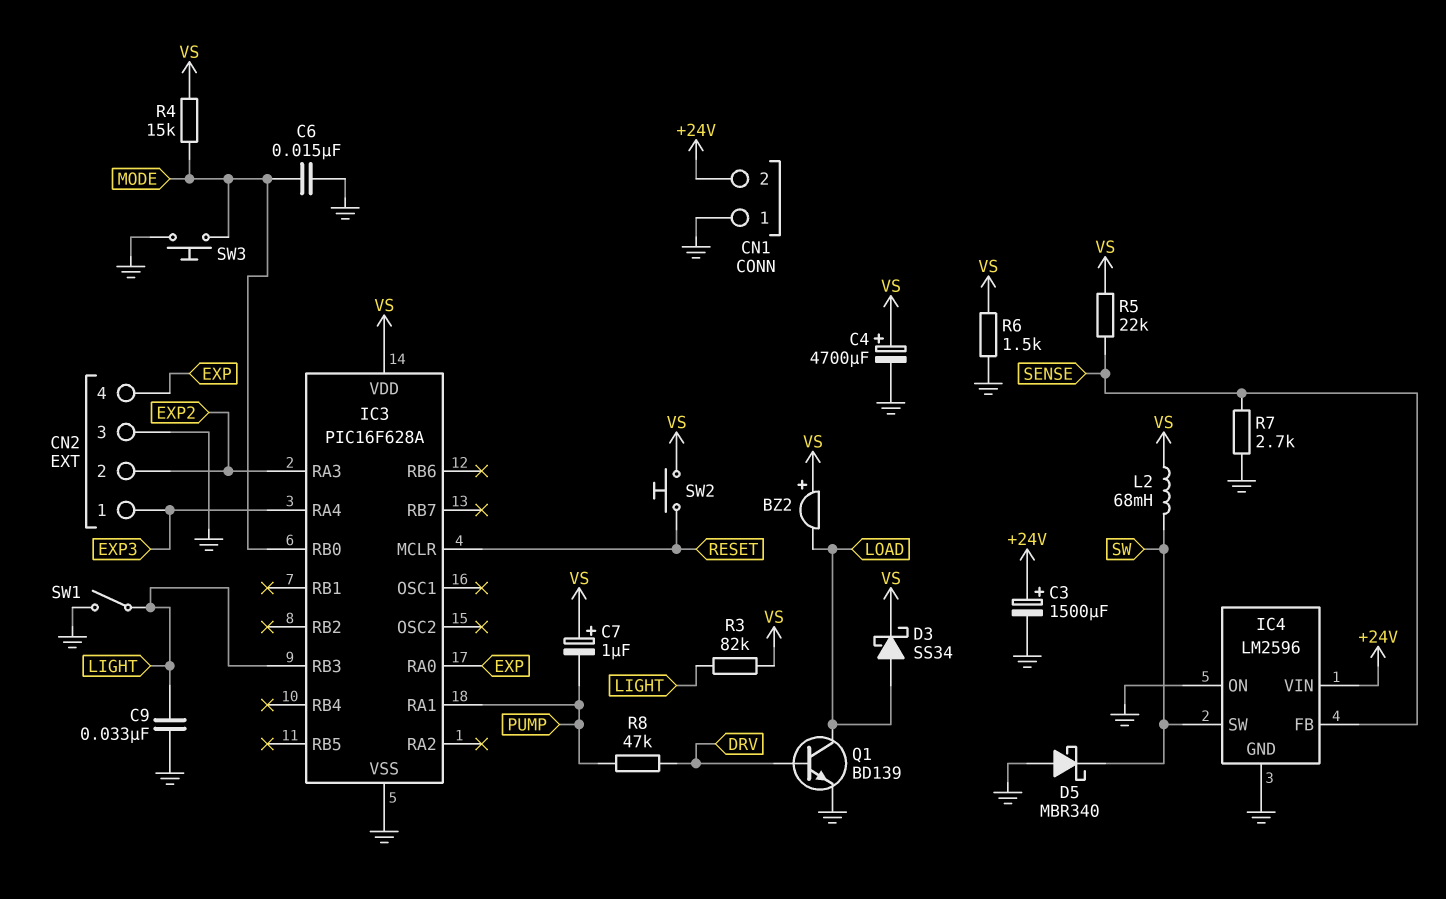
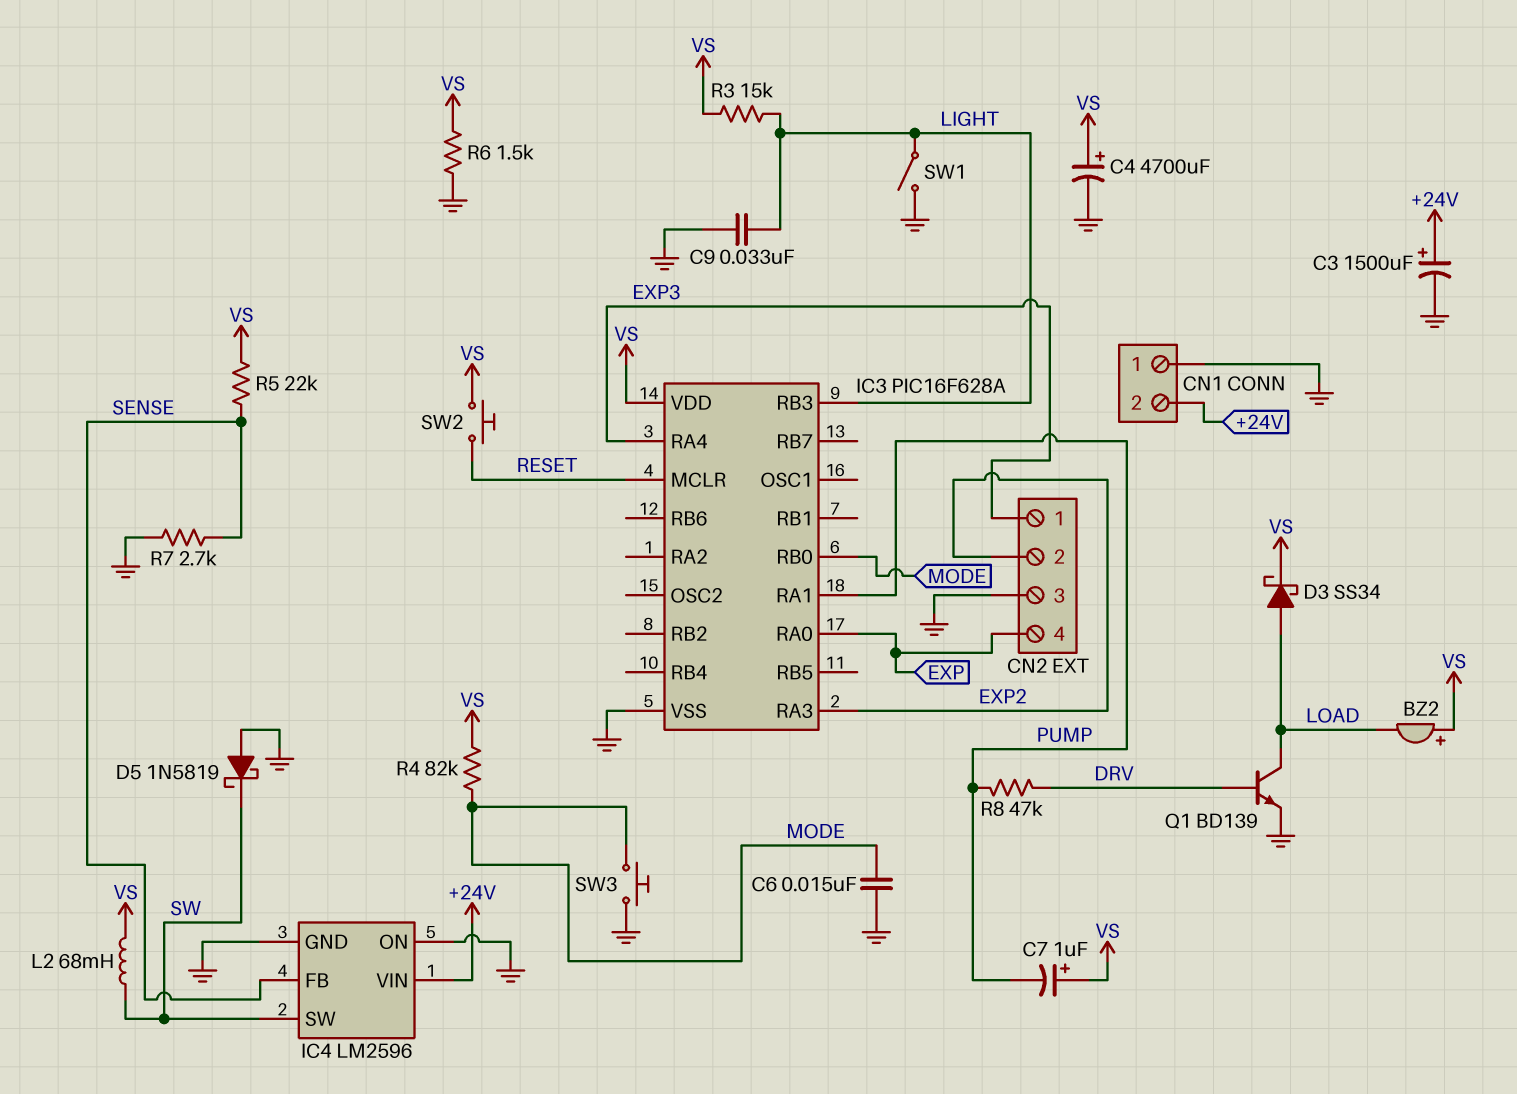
D5: schottky MBR340 (A GND, K SW) -> schottky 1N5819 (A GND, K SW)
R3: 82k (LIGHT, VS) -> 15k (LIGHT, VS)
R4: 15k (MODE, VS) -> 82k (MODE, VS)

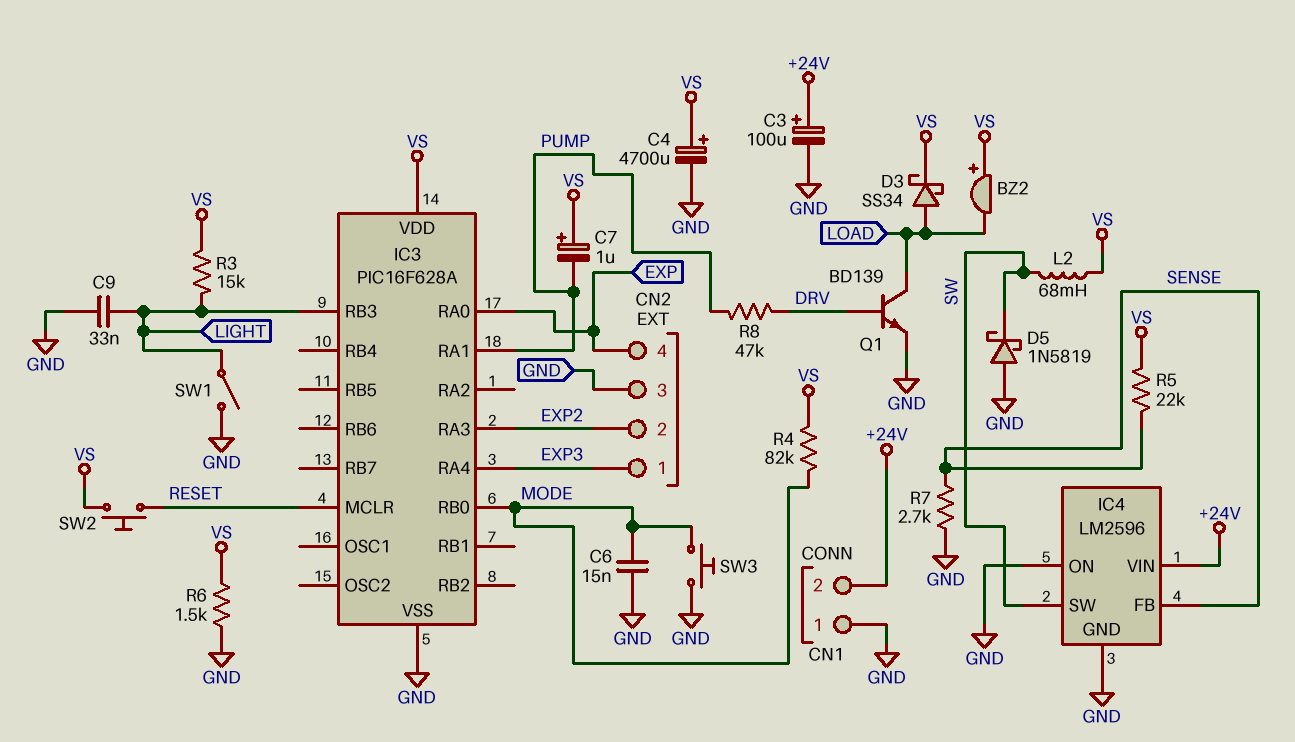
C3: 1500uF (plus +24V, minus GND) -> 100uF (plus +24V, minus GND)

